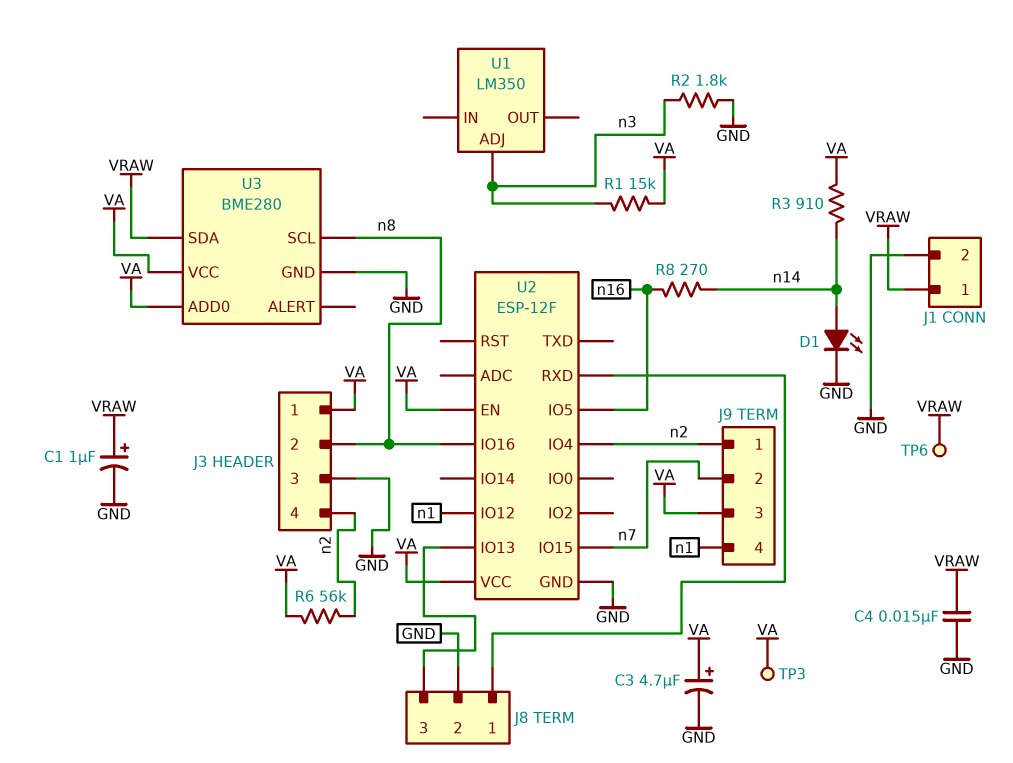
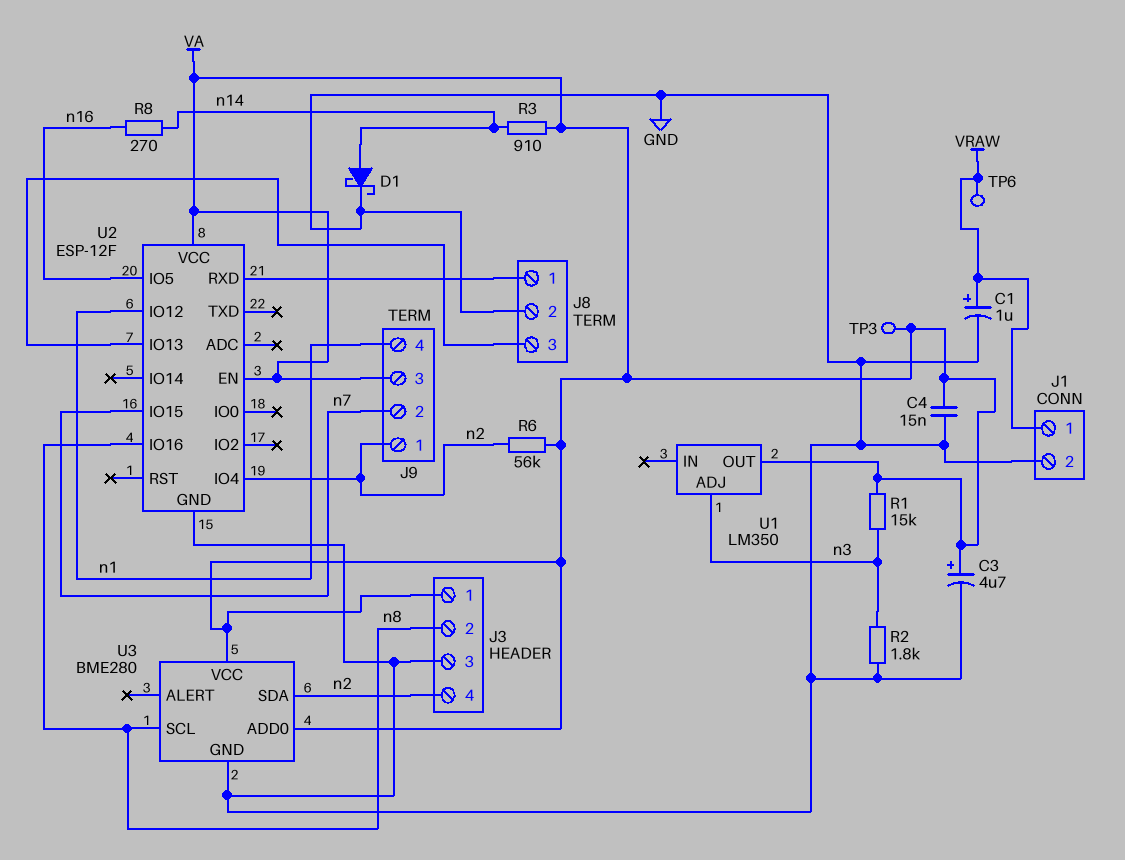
C4: 15nF (GND, VRAW) -> 15nF (GND, VA)
D1: LED (A n14, K GND) -> schottky (A n14, K GND)
U1 pin OUT: none -> VA
U3 pin SDA: VRAW -> n2

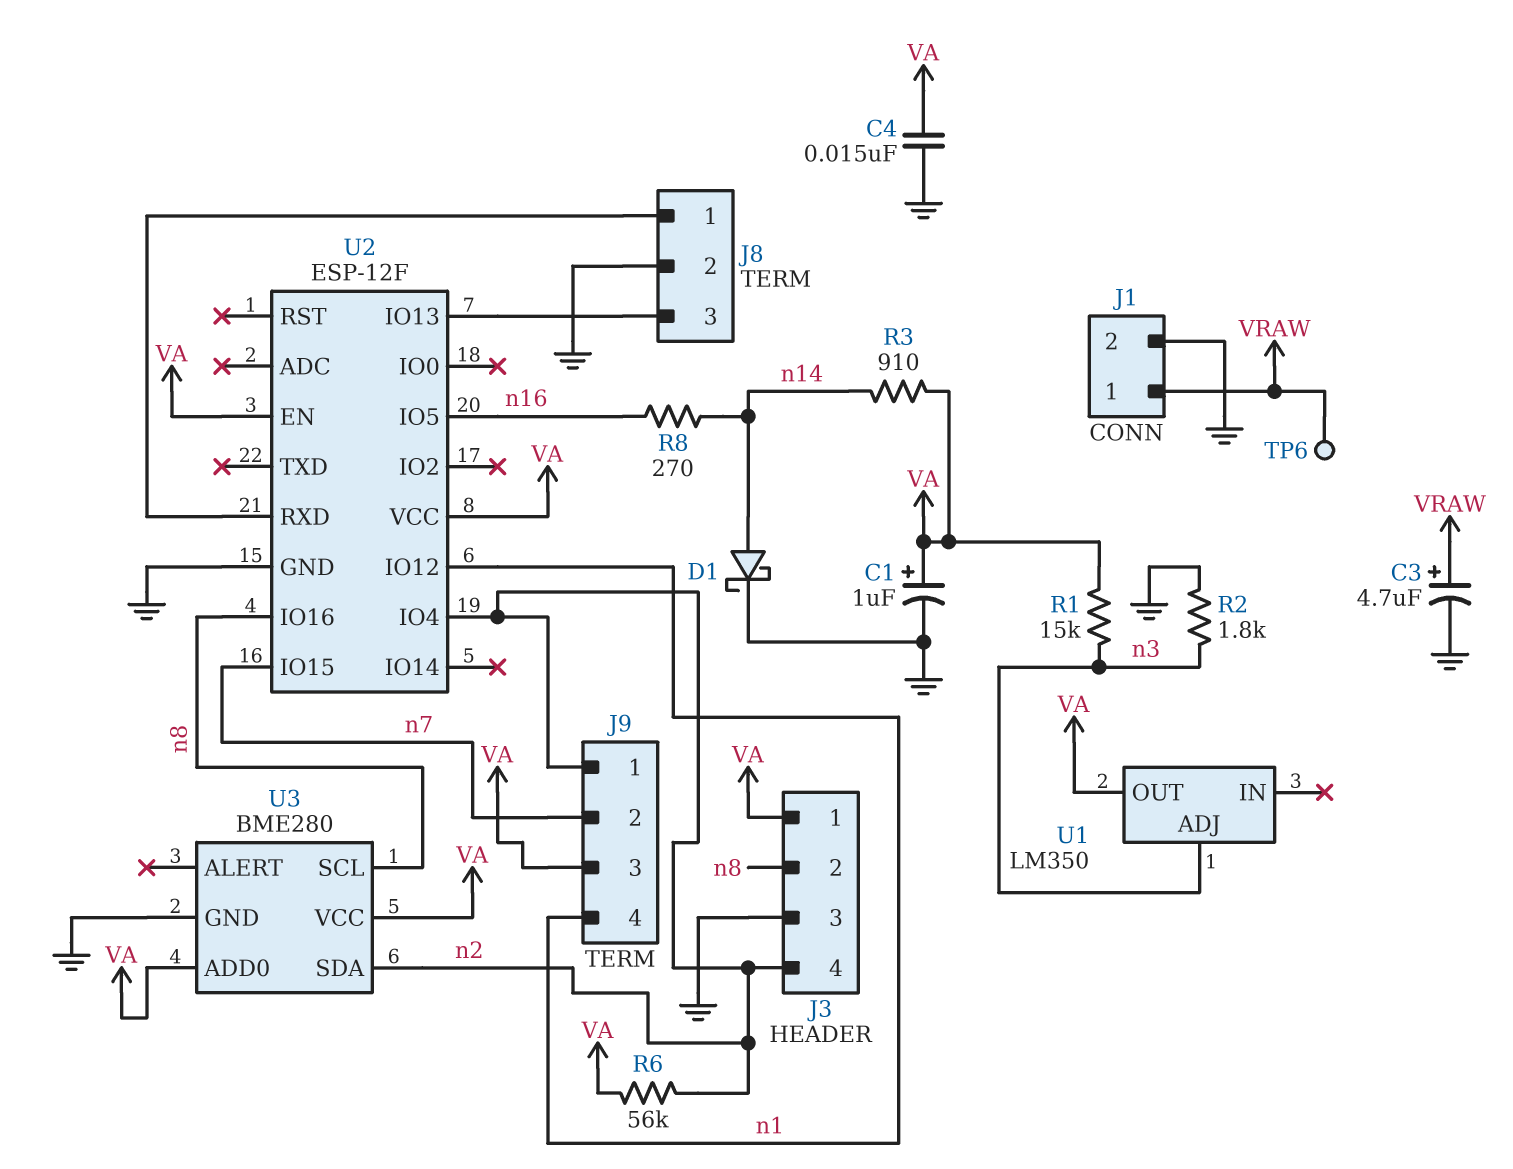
C1: 1uF (plus VRAW, minus GND) -> 1uF (plus VA, minus GND)
C3: 4.7uF (plus VA, minus GND) -> 4.7uF (plus VRAW, minus GND)
TP3: test point (VA) -> none

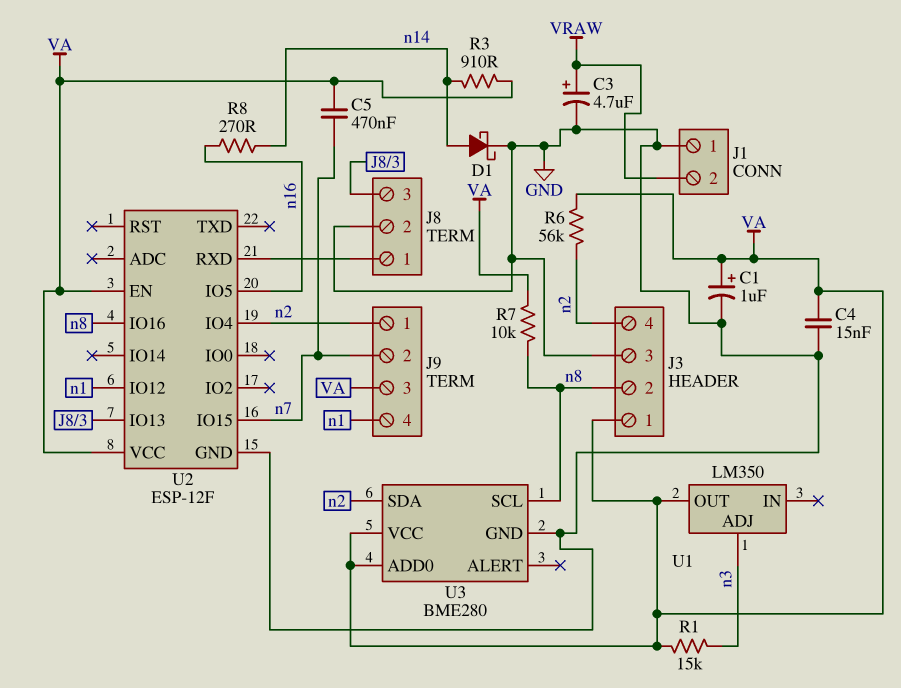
C5: none -> 470nF (VA, n7)
J1 pin 1: VRAW -> GND
J1 pin 2: GND -> VRAW
R2: 1.8k (GND, n3) -> none
R7: none -> 10k (VA, n8)
TP6: test point (VRAW) -> none

